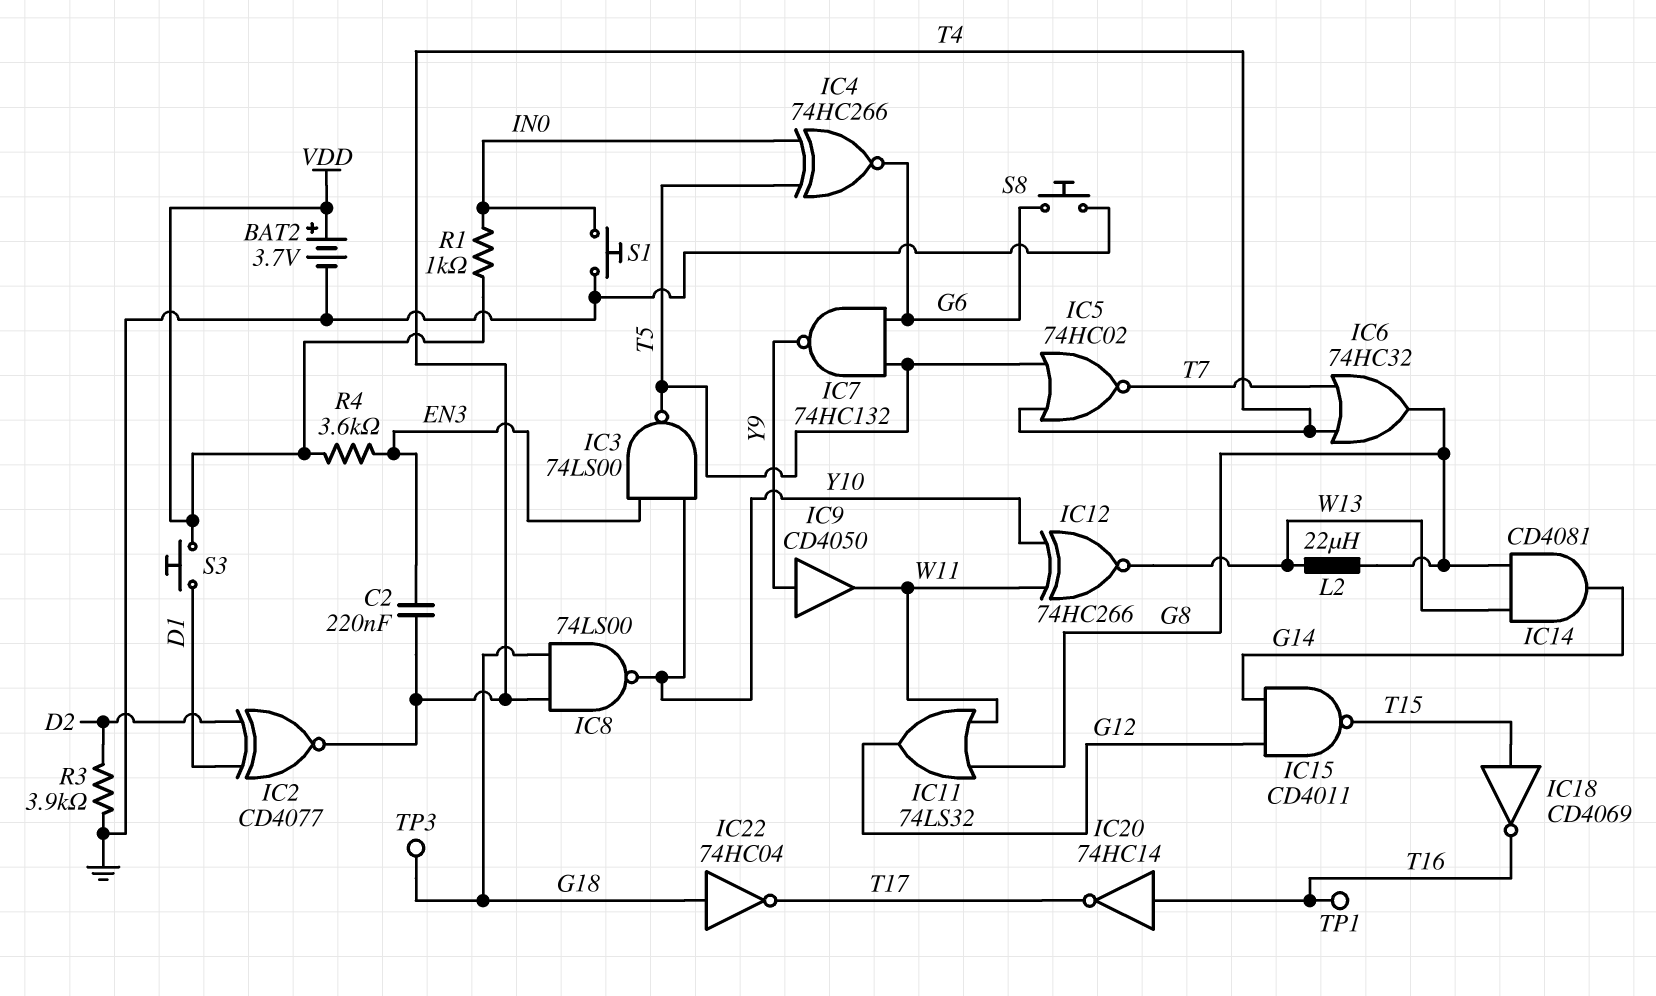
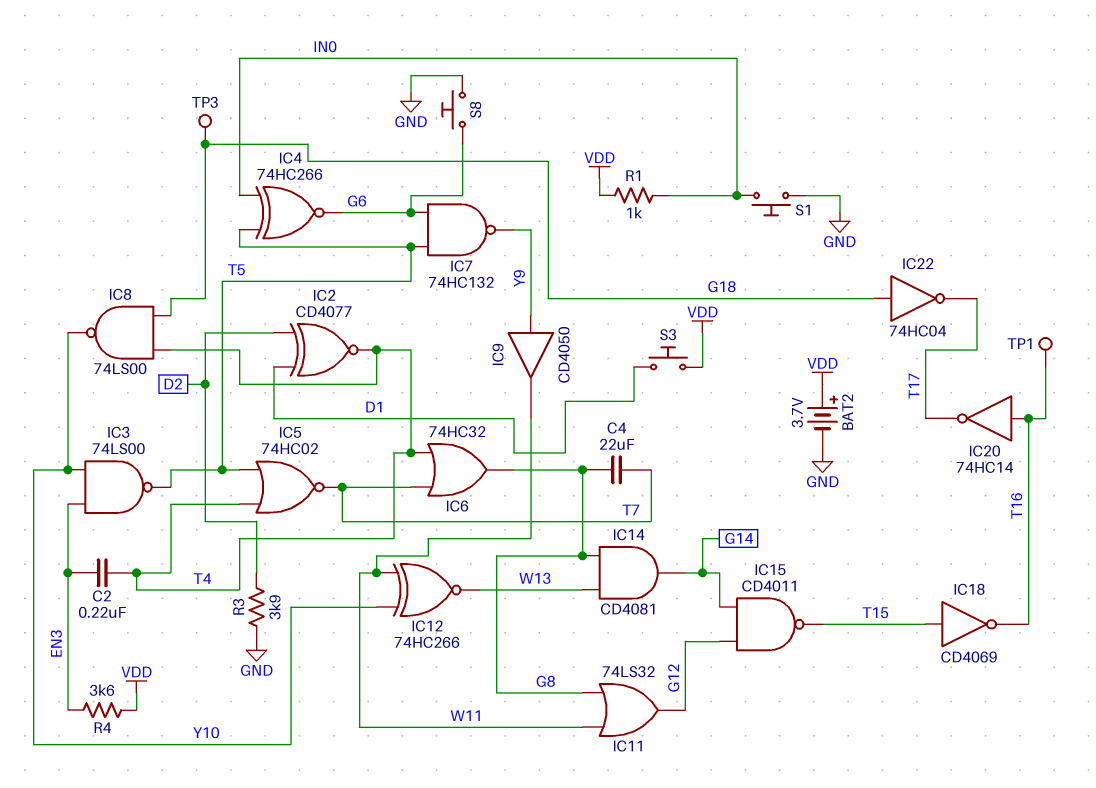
C4: none -> 22uF (G8, T7)
L2: 22uH (G8, W13) -> none

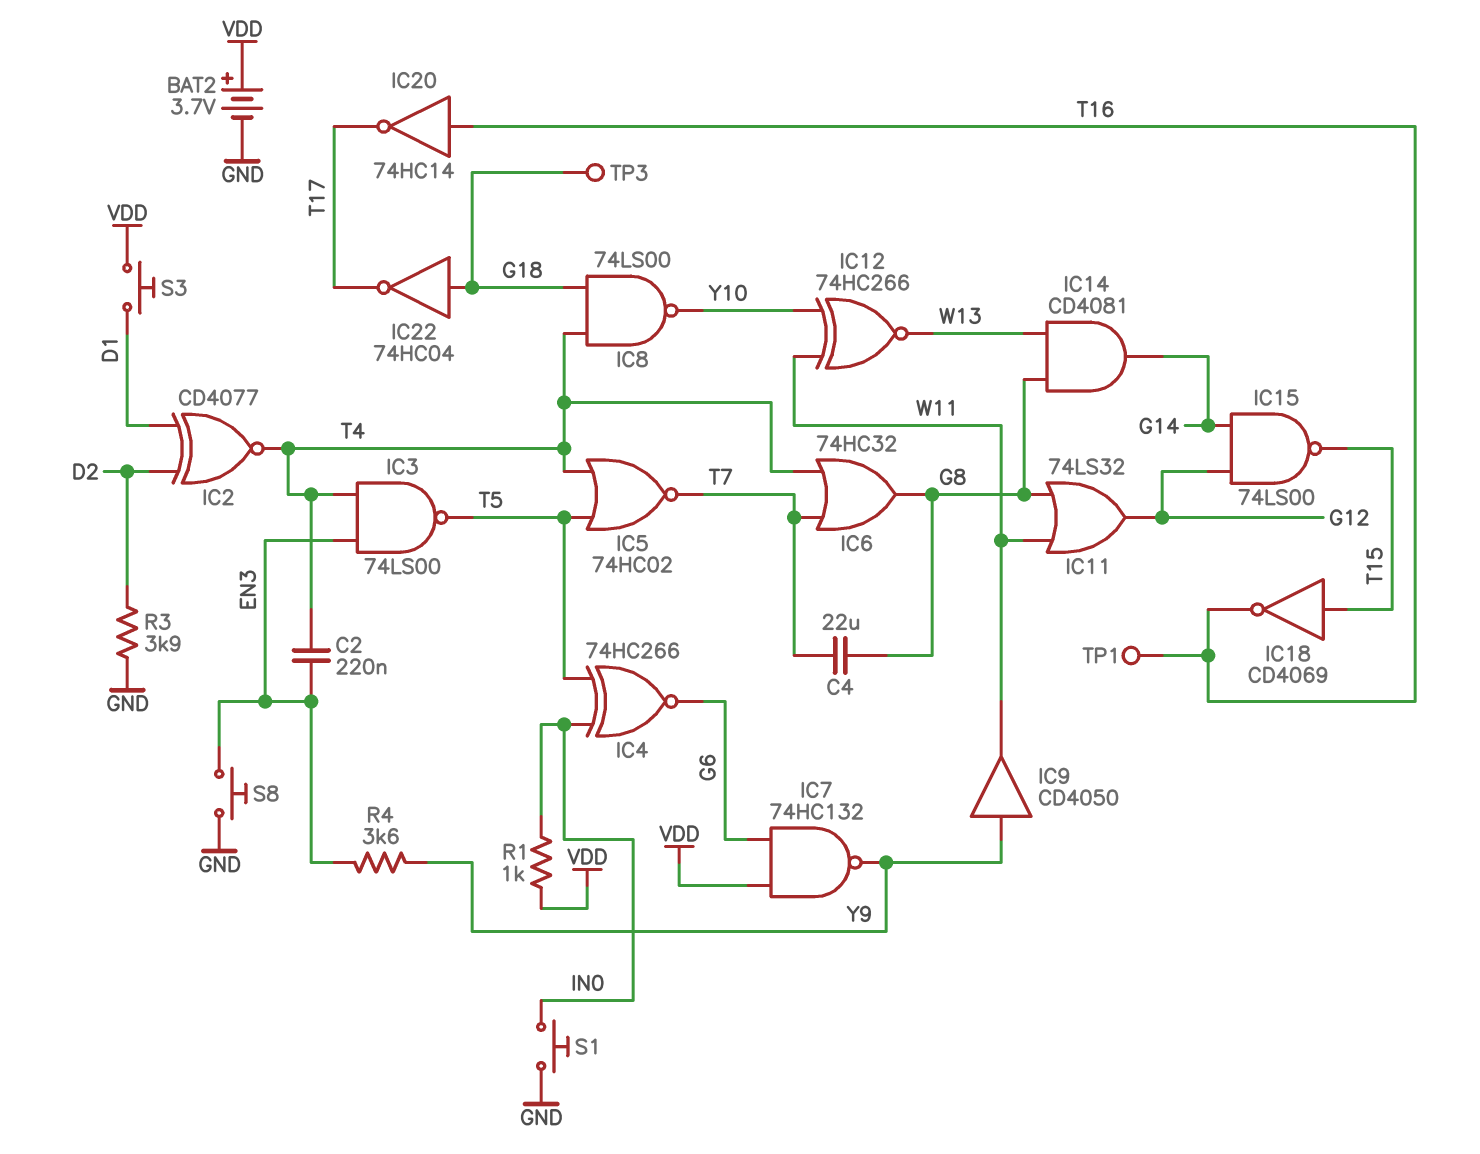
IC3: NAND 74LS00 (in EN3, in Y10, out T5) -> NAND 74LS00 (in EN3, in T4, out T5)
IC7: NAND 74HC132 (in G6, in T5, out Y9) -> NAND 74HC132 (in G6, in VDD, out Y9)
IC15: NAND CD4011 (in G12, in G14, out T15) -> NAND 74LS00 (in G12, in G14, out T15)
R4: 3.6k (EN3, VDD) -> 3.6k (EN3, Y9)
S8: button (G6, GND) -> button (EN3, GND)

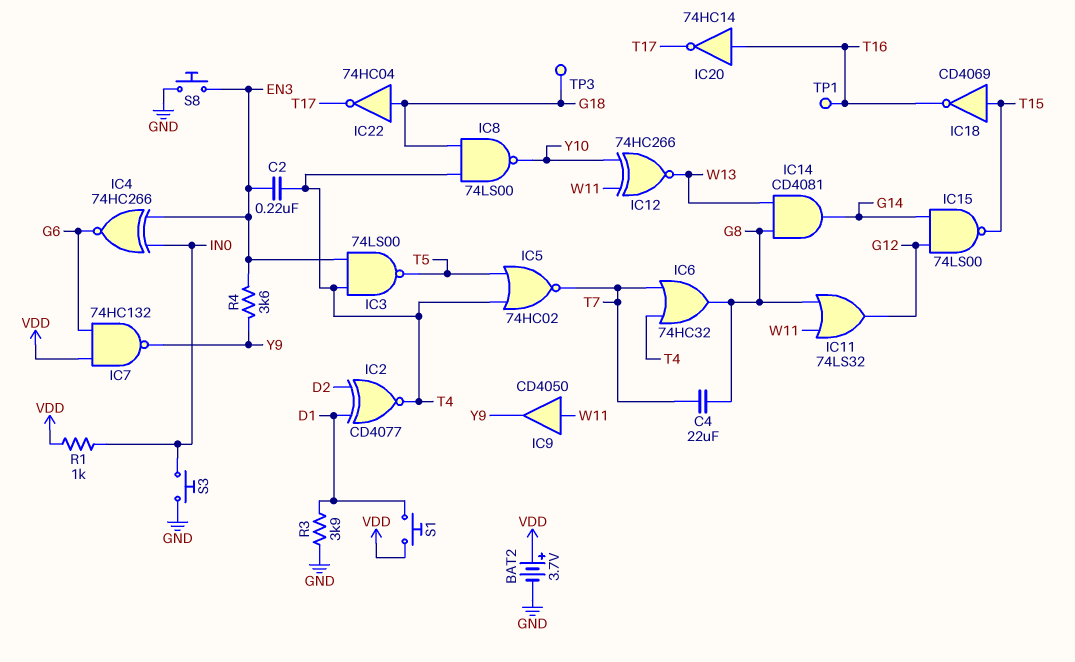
IC4: XNOR 74HC266 (in IN0, in T5, out G6) -> XNOR 74HC266 (in EN3, in IN0, out G6)
IC9: buffer CD4050 (in Y9, out W11) -> buffer CD4050 (in W11, out Y9)
R3: 3.9k (D2, GND) -> 3.9k (D1, GND)
S1: button (GND, IN0) -> button (D1, VDD)
S3: button (D1, VDD) -> button (GND, IN0)

